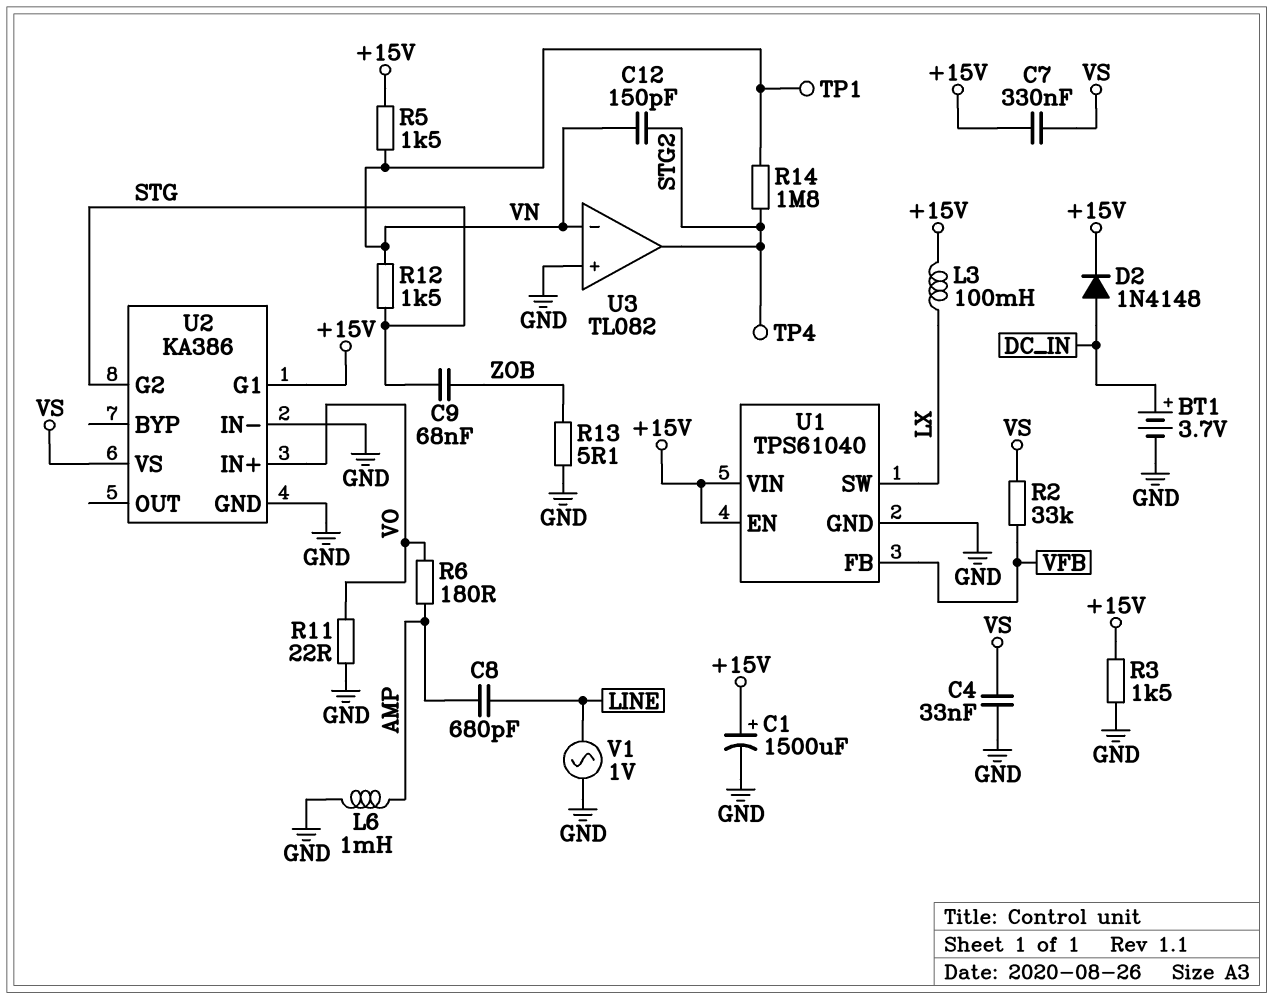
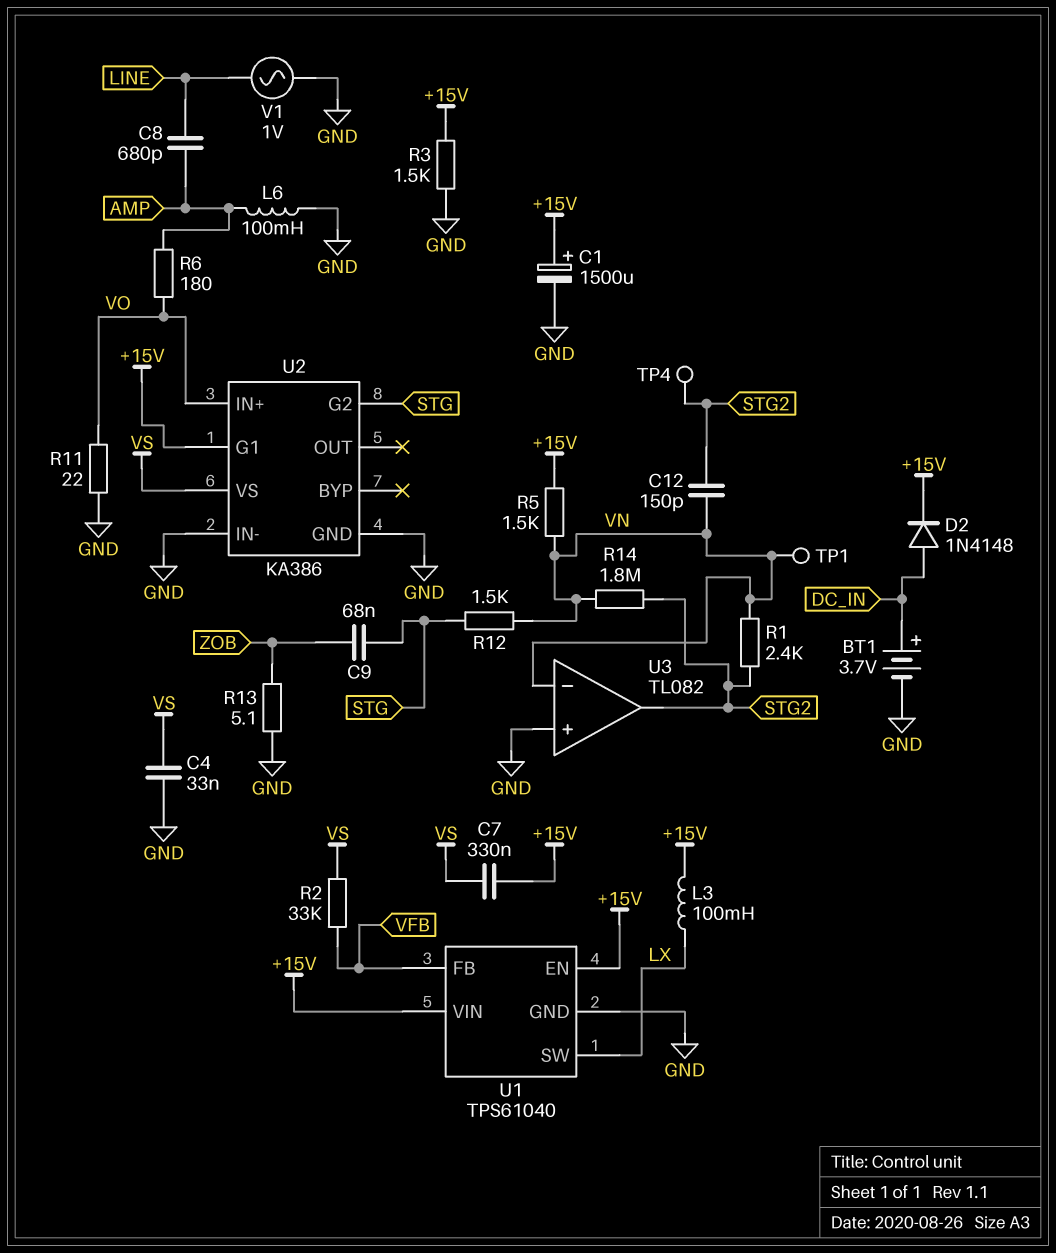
L6: 1mH (AMP, GND) -> 100mH (AMP, GND)
R1: none -> 2.4k (STG2, VN)

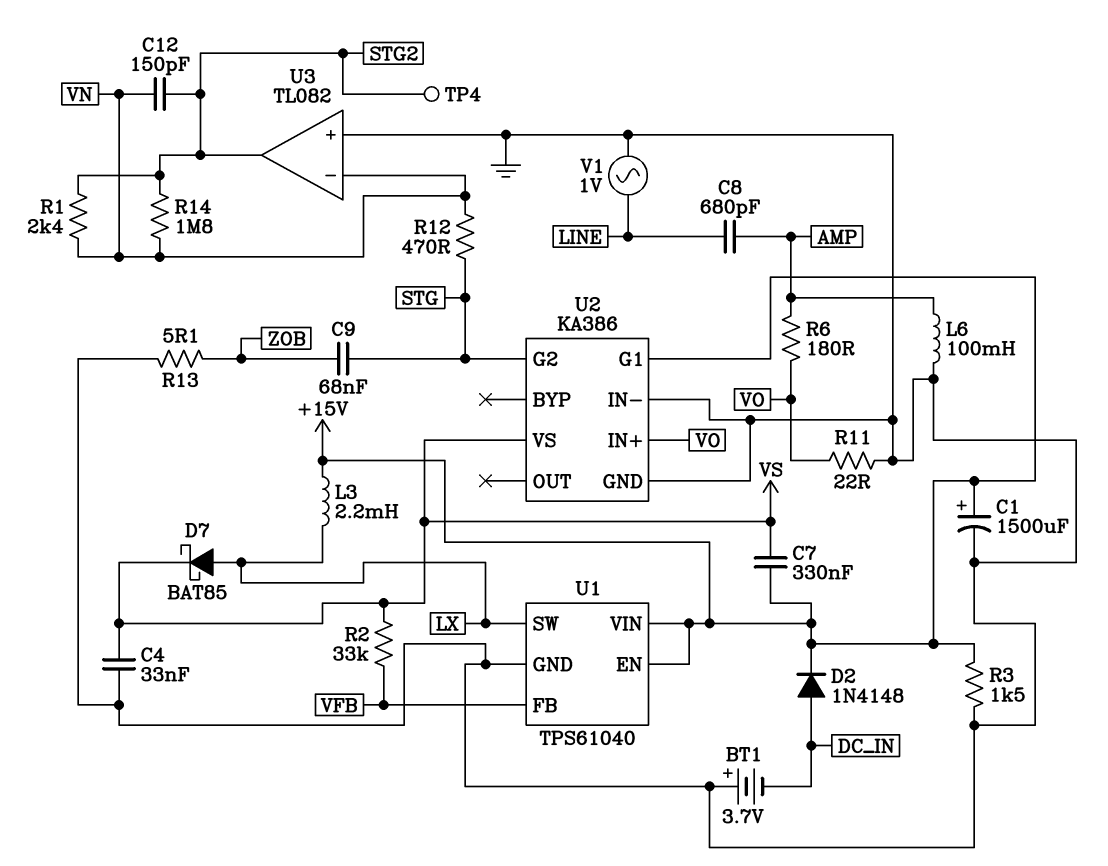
BT1: 3.7V (plus DC_IN, minus GND) -> 3.7V (plus GND, minus DC_IN)
D7: none -> schottky BAT85 (A LX, K VS)
L3: 100mH (+15V, LX) -> 2.2mH (+15V, LX)
R5: 1.5k (+15V, VN) -> none
R12: 1.5k (STG, VN) -> 470 (STG, VN)
TP1: test point (VN) -> none

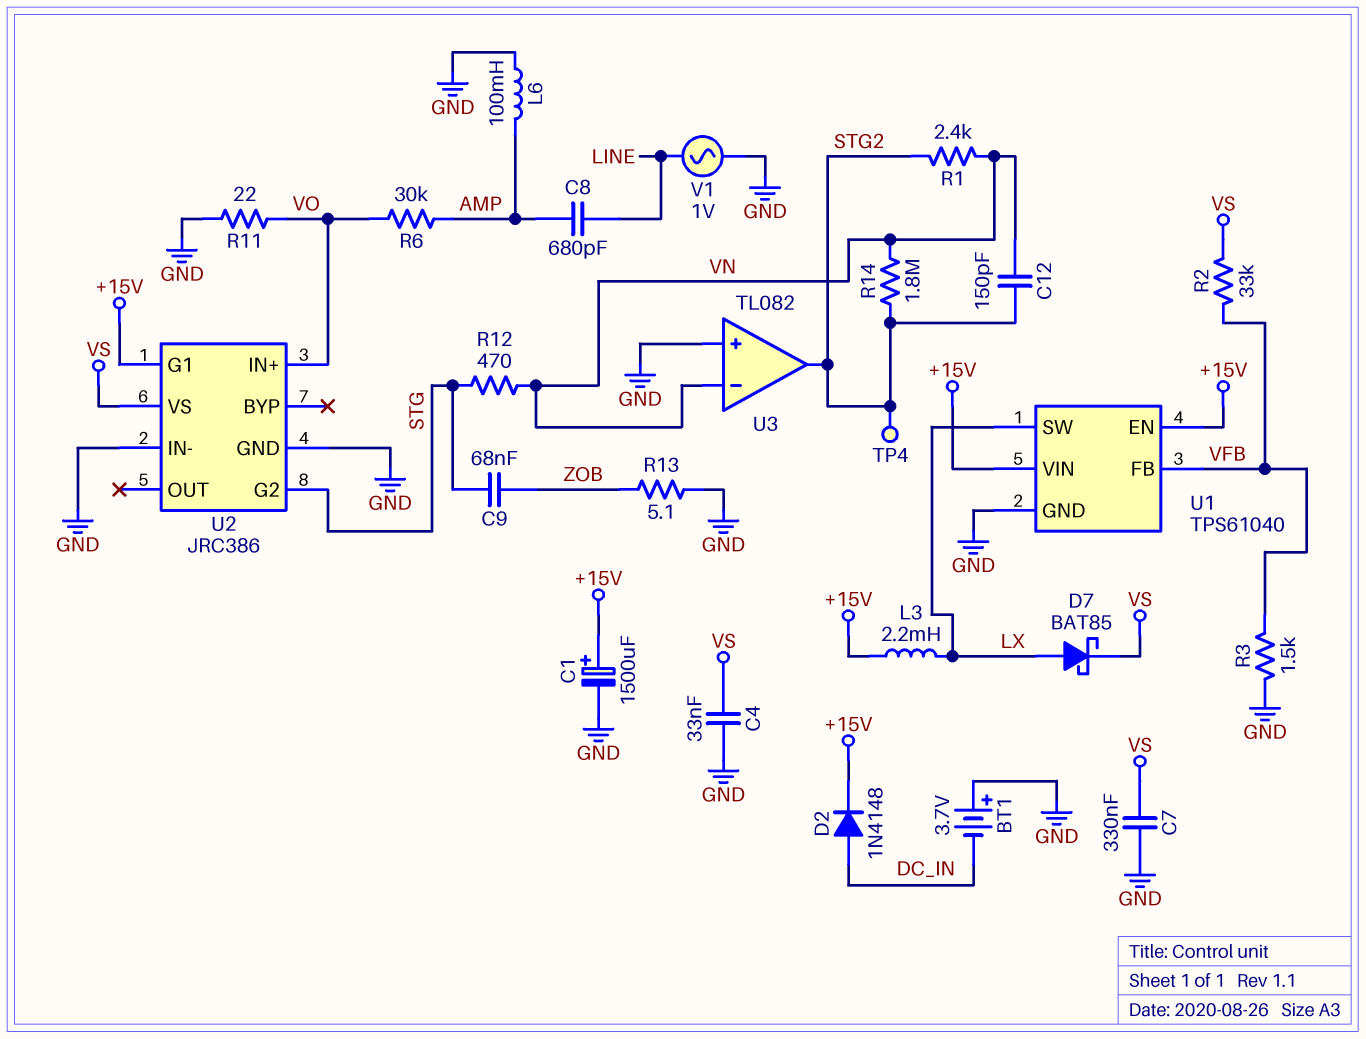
C7: 330nF (+15V, VS) -> 330nF (GND, VS)
R3: 1.5k (+15V, GND) -> 1.5k (GND, VFB)
R6: 180 (AMP, VO) -> 30k (AMP, VO)
U2: KA386 -> JRC386

